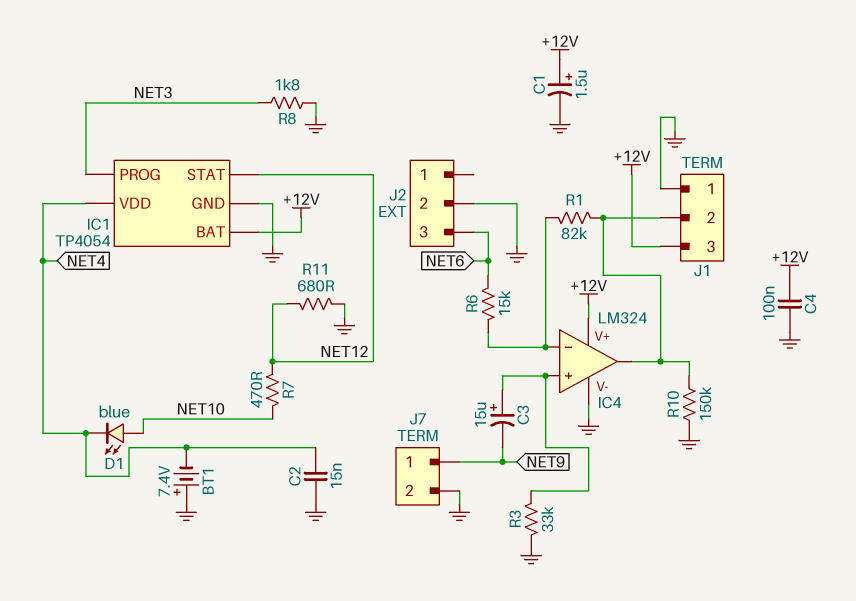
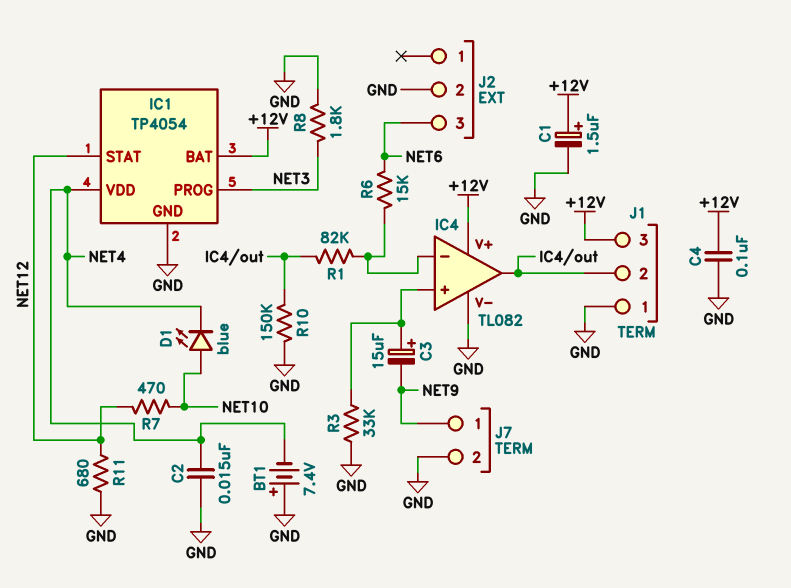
IC4: LM324 -> TL082

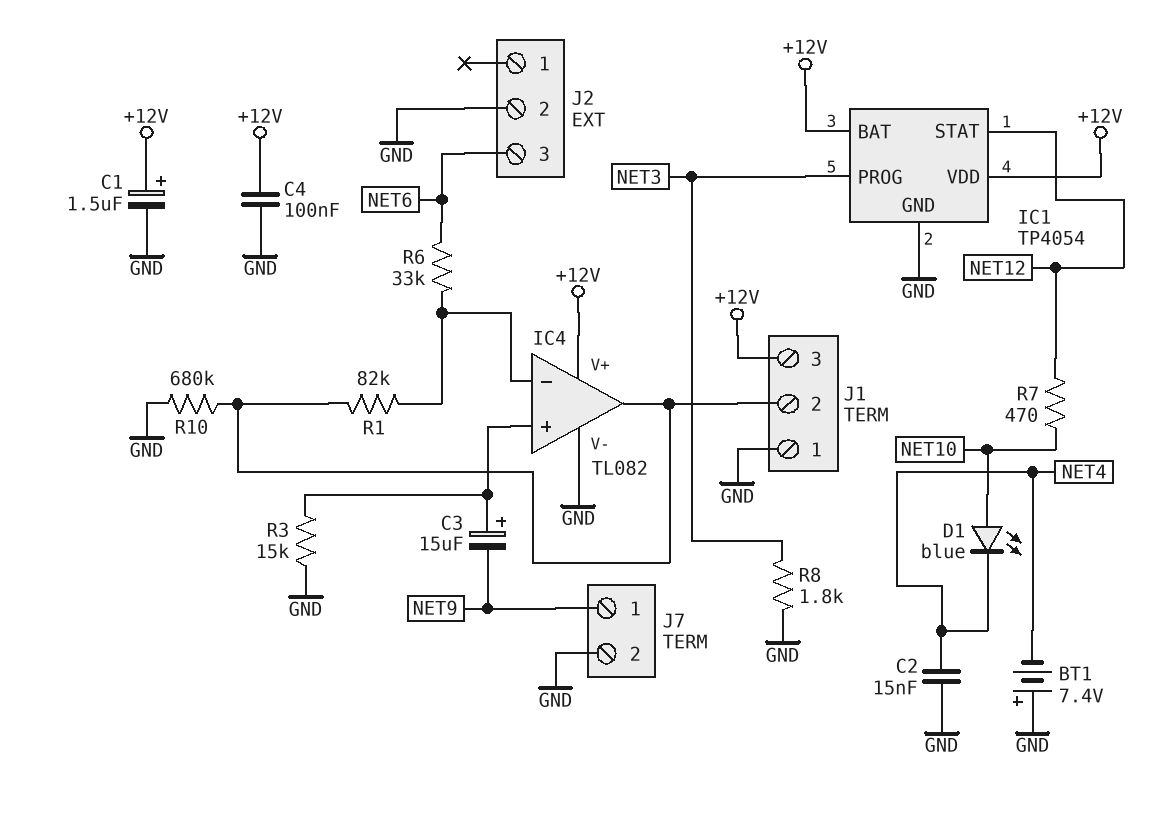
IC1 pin VDD: NET4 -> +12V
R3: 33k (GND, IC4/in+) -> 15k (GND, IC4/in+)
R6: 15k (IC4/in-, NET6) -> 33k (IC4/in-, NET6)
R10: 150k (GND, IC4/out) -> 680k (GND, IC4/out)
R11: 680 (GND, NET12) -> none

